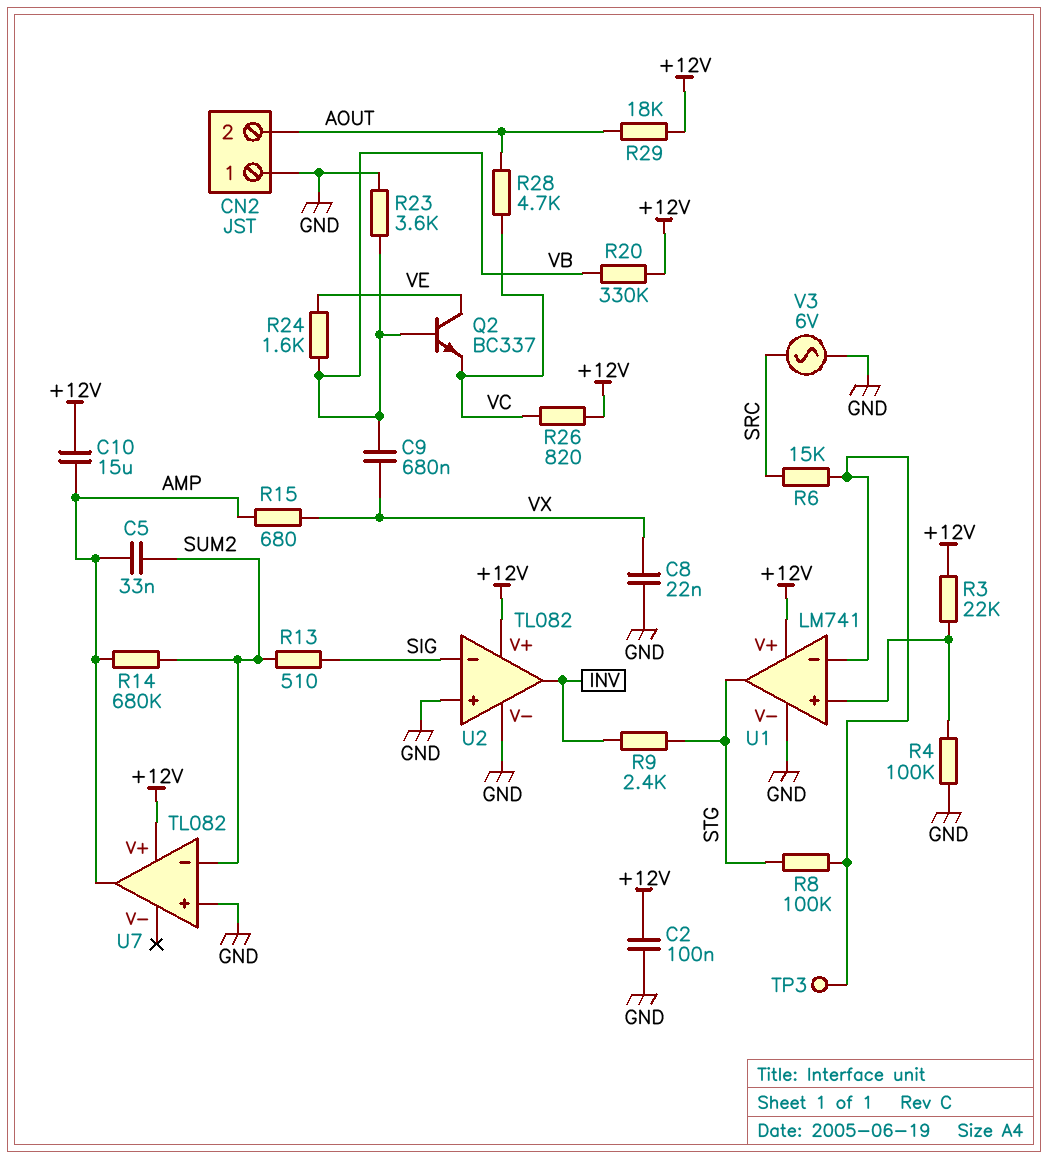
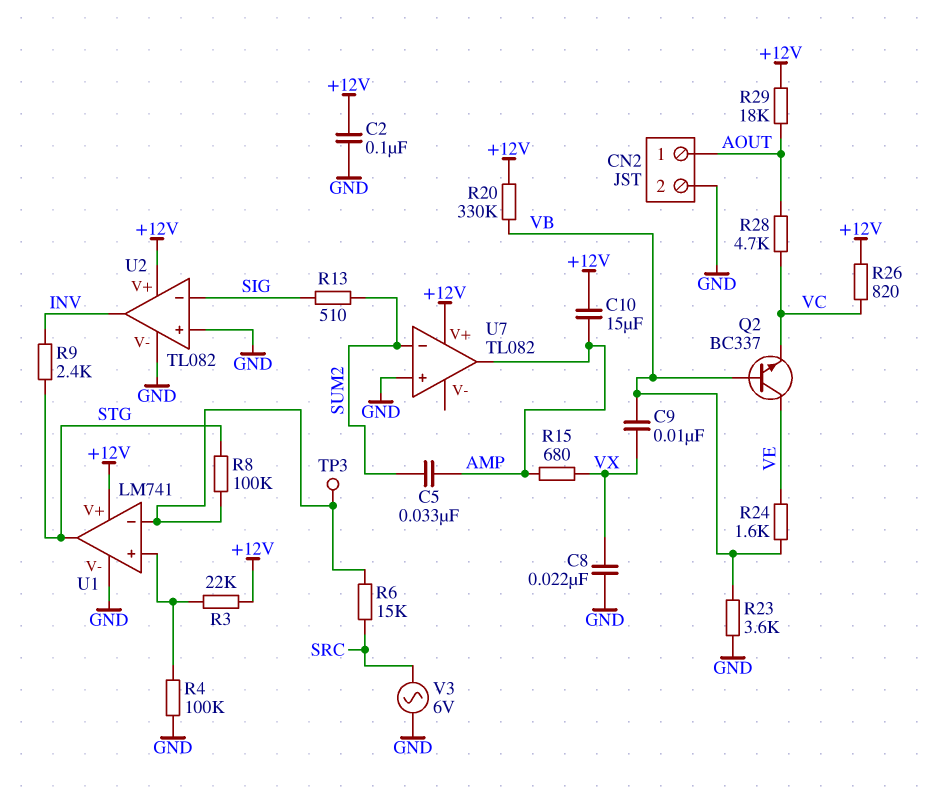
C9: 680nF (VB, VX) -> 10nF (VB, VX)
CN2 pin 1: GND -> AOUT
CN2 pin 2: AOUT -> GND
R14: 680k (AMP, SUM2) -> none

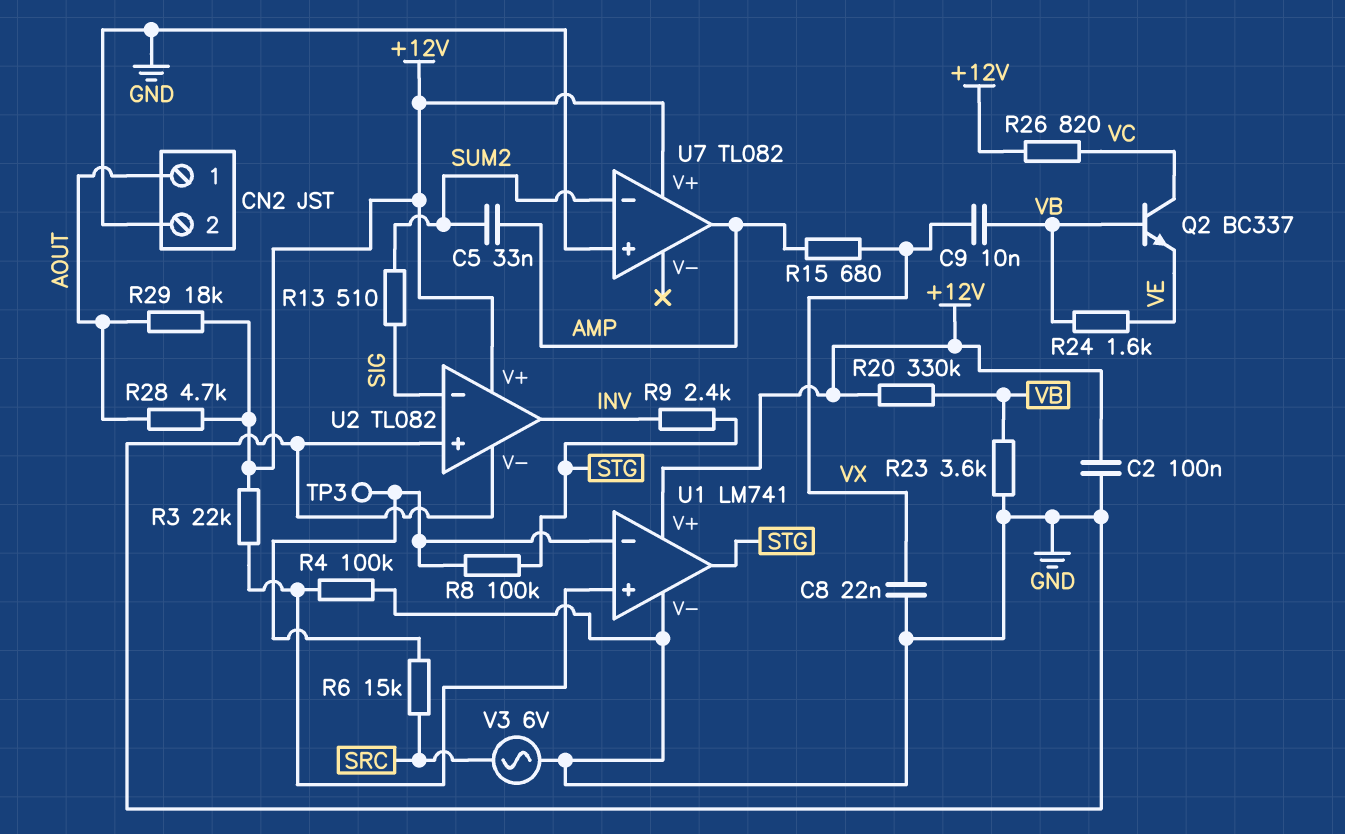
C10: 15uF (+12V, AMP) -> none
Q2: NPN BC337 (B VB, C VE, E VC) -> NPN BC337 (B VB, C VC, E VE)
R28: 4.7k (AOUT, VC) -> 4.7k (+12V, AOUT)

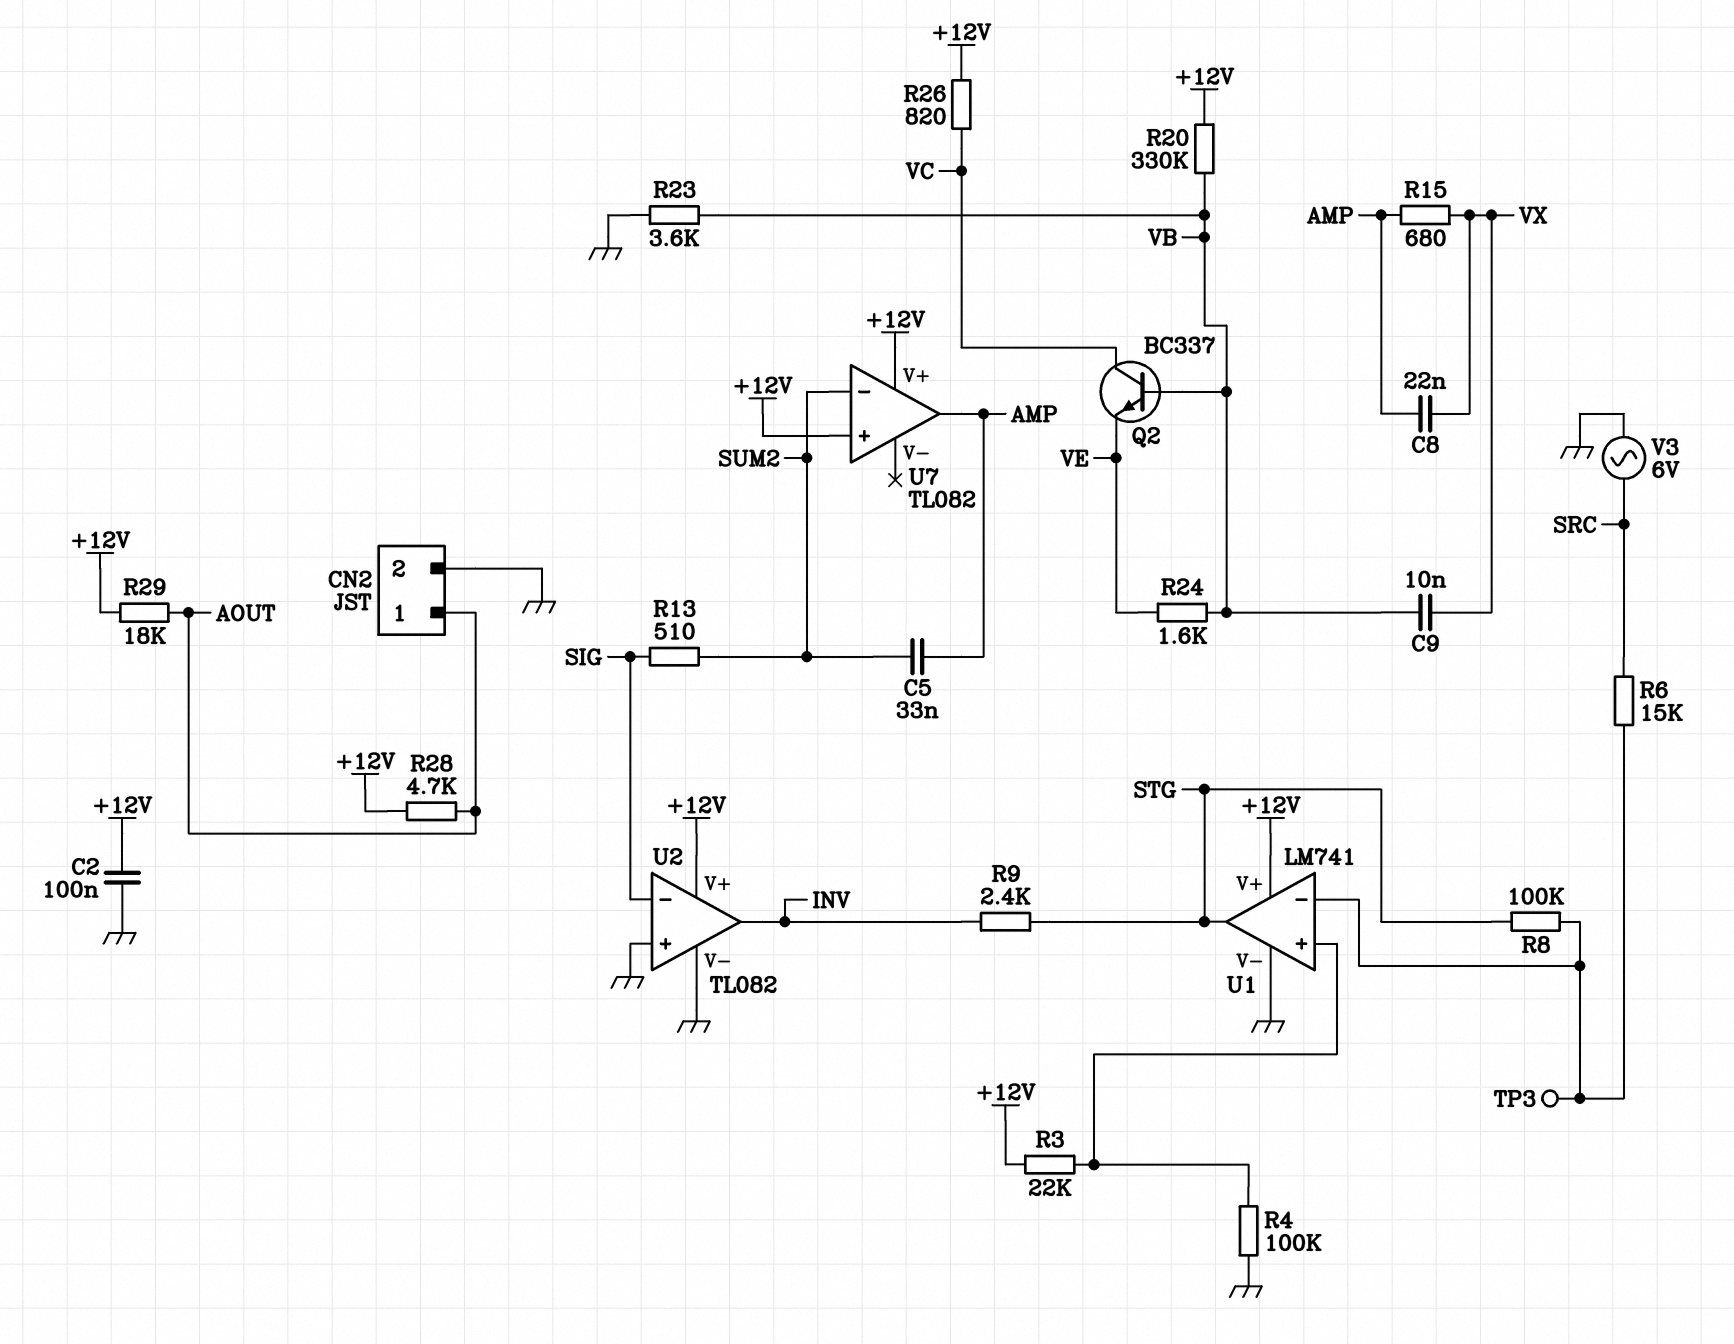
C8: 22nF (GND, VX) -> 22nF (AMP, VX)
U7 pin in+: GND -> +12V

